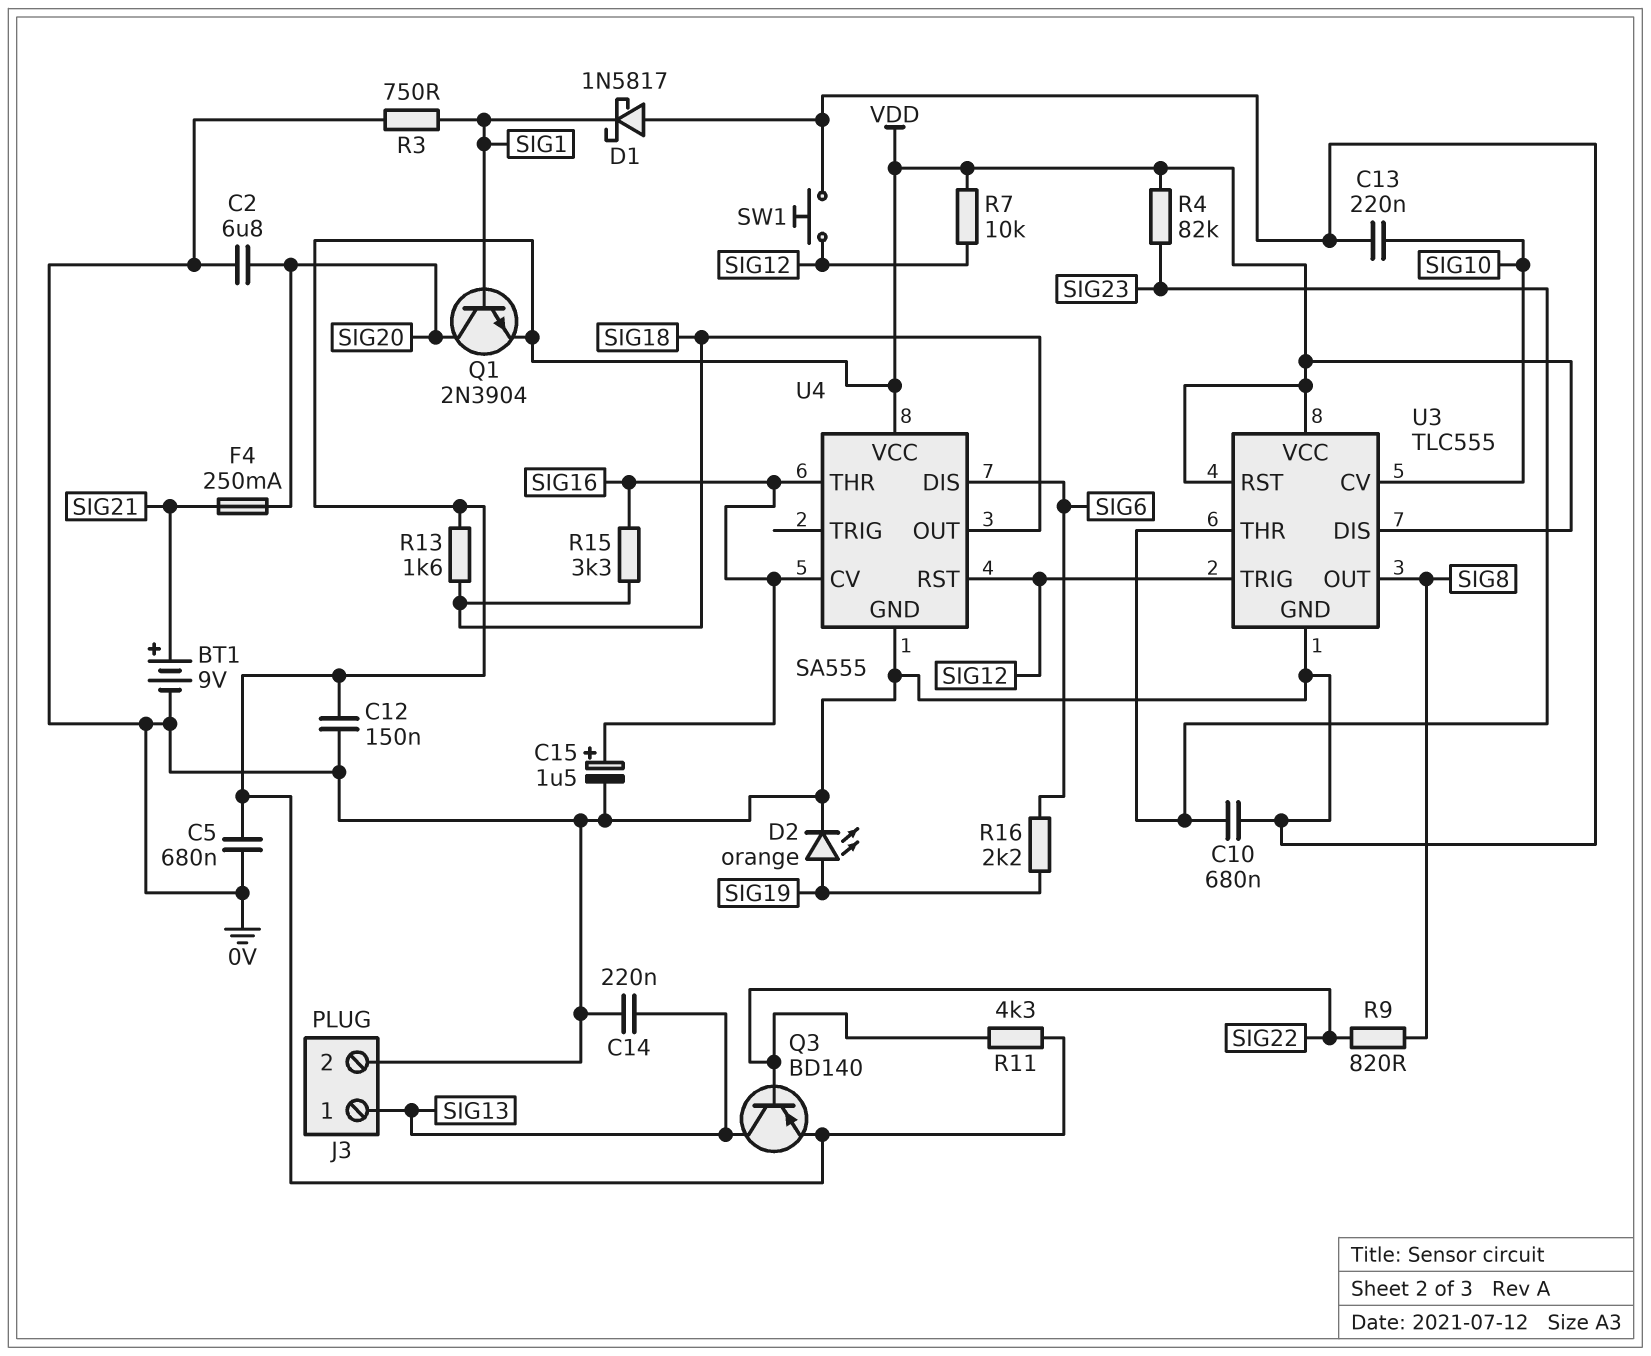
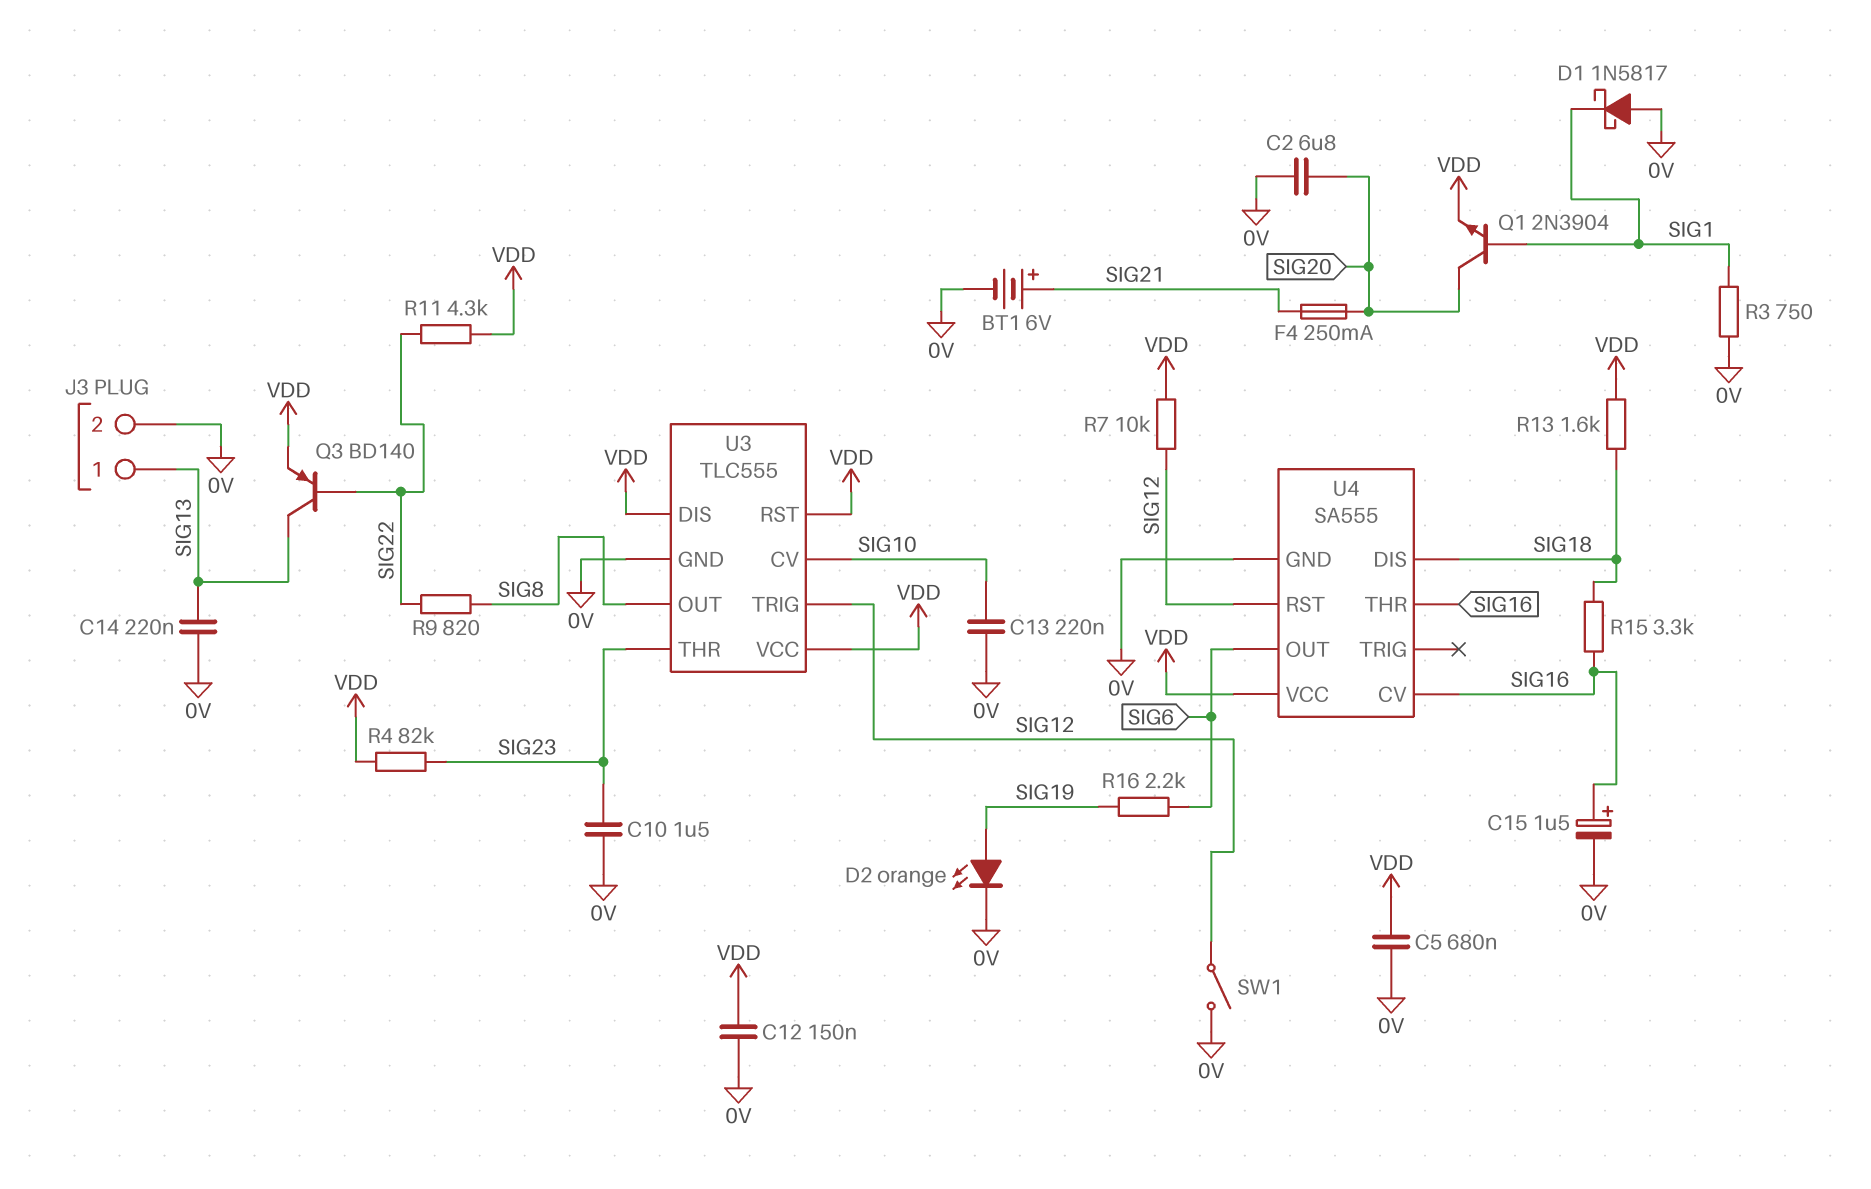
BT1: 9V (plus SIG21, minus 0V) -> 6V (plus SIG21, minus 0V)
C10: 680nF (0V, SIG23) -> 1.5uF (0V, SIG23)
SW1: button (0V, SIG12) -> switch (0V, SIG12)
U4 pin DIS: SIG6 -> SIG18
U4 pin OUT: SIG18 -> SIG6

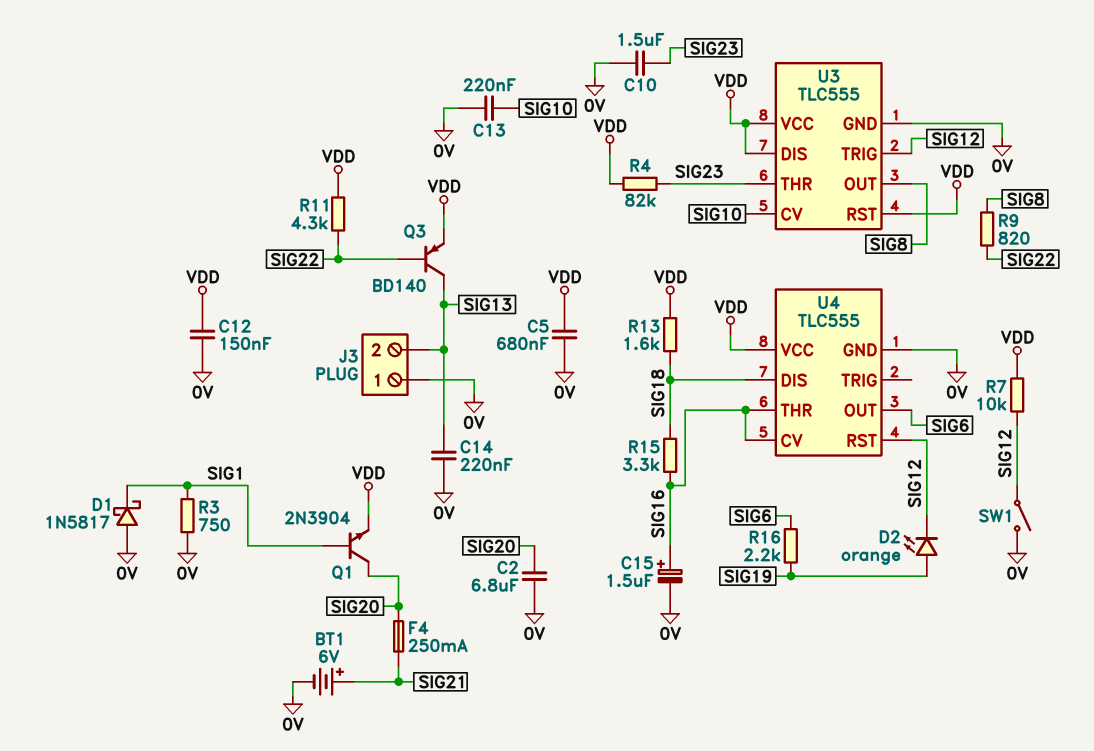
D2: LED orange (A SIG19, K 0V) -> LED orange (A SIG19, K SIG12)
J3 pin 1: SIG13 -> 0V
J3 pin 2: 0V -> SIG13
U4: SA555 -> TLC555

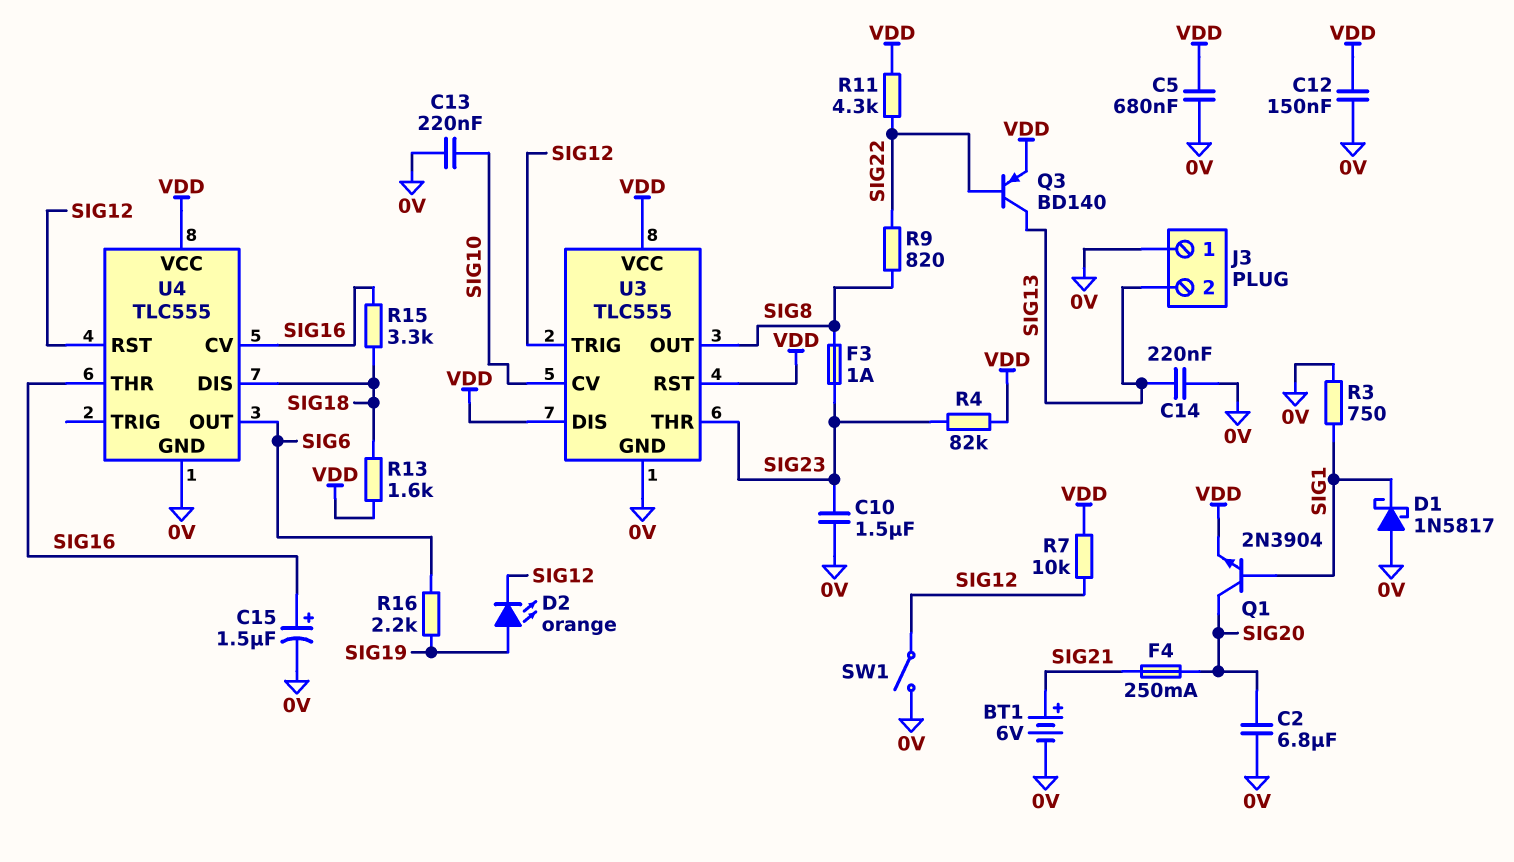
F3: none -> 1A (SIG8, SIG23)

